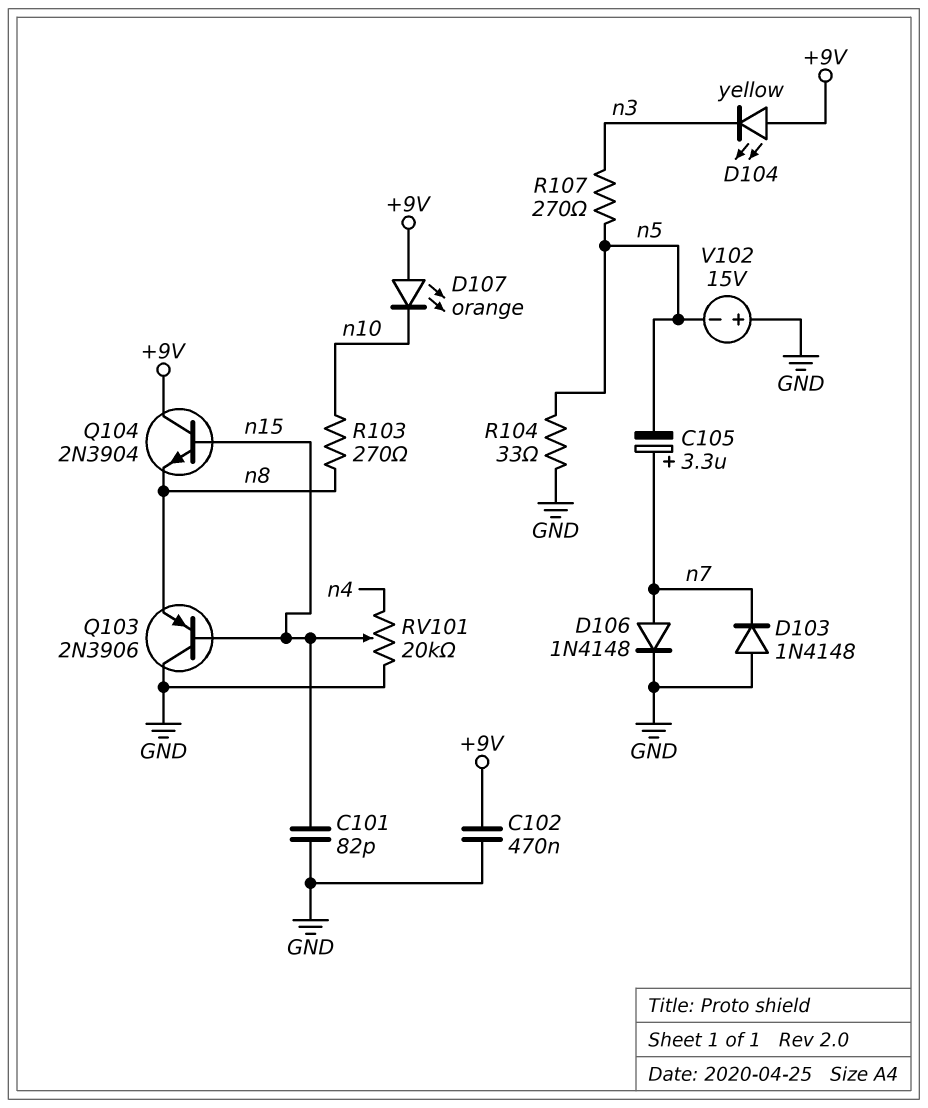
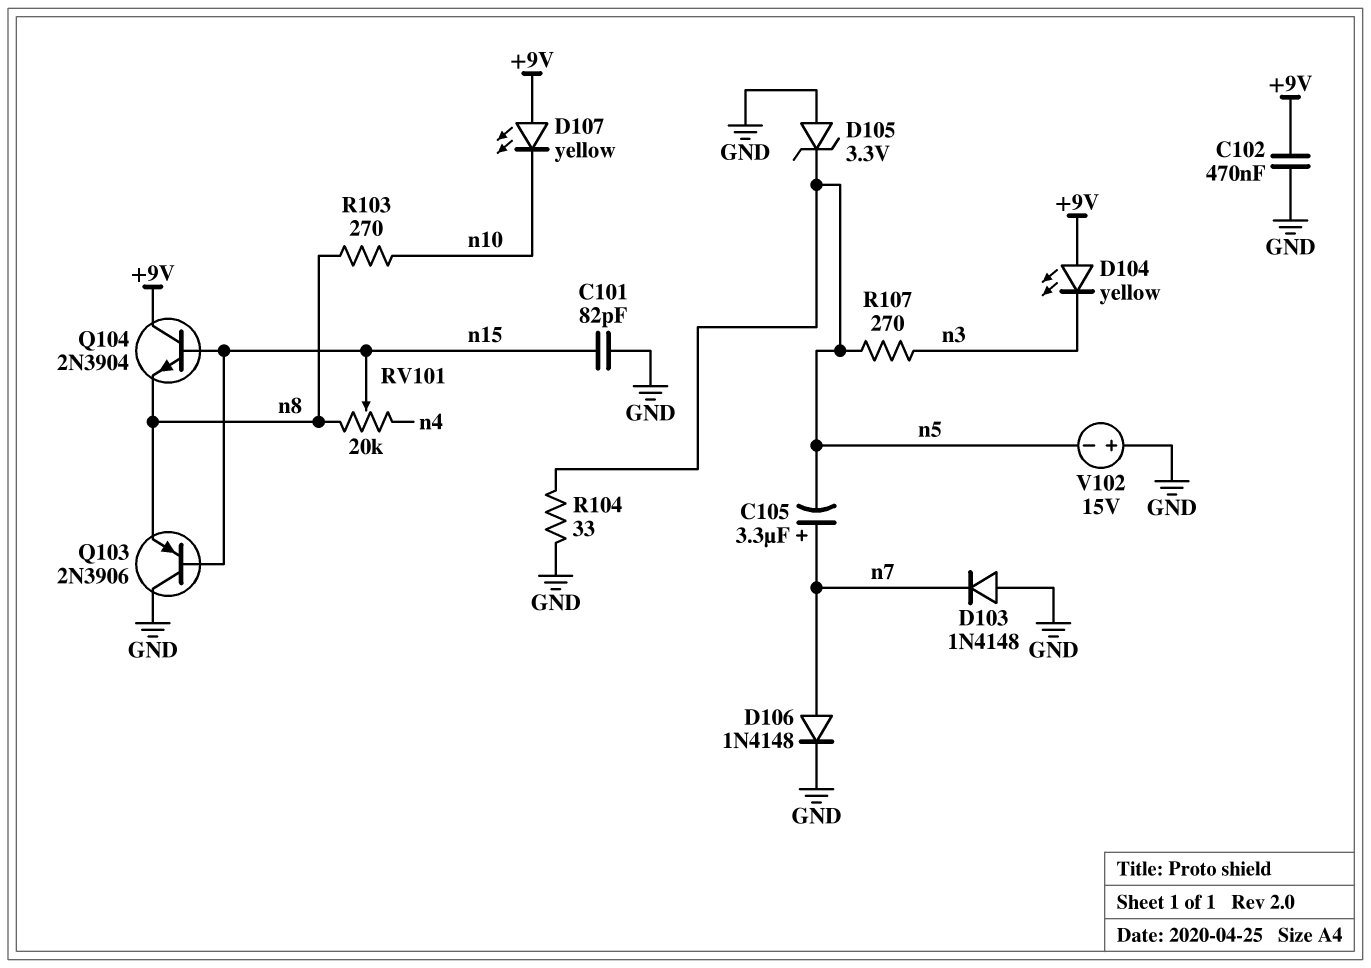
D105: none -> zener 3.3V (A GND, K n5)
D107: LED orange (A +9V, K n10) -> LED yellow (A +9V, K n10)
RV101: 20k (GND, n4, wiper n15) -> 20k (n4, n8, wiper n15)

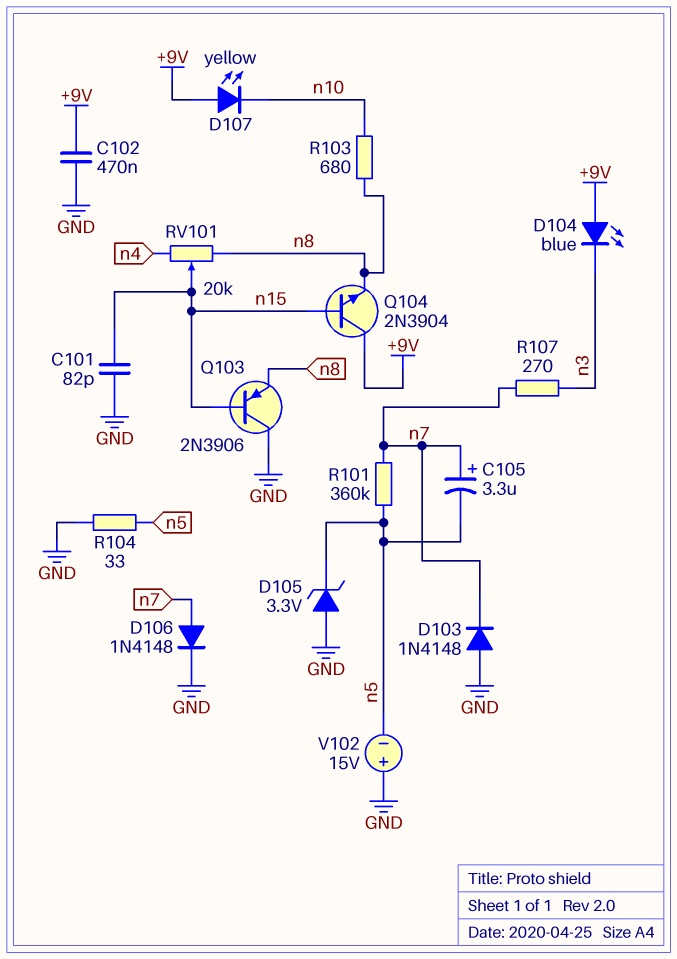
D104: LED yellow (A +9V, K n3) -> LED blue (A +9V, K n3)
R101: none -> 360k (n5, n7)
R103: 270 (n8, n10) -> 680 (n8, n10)
R107: 270 (n3, n5) -> 270 (n3, n7)

